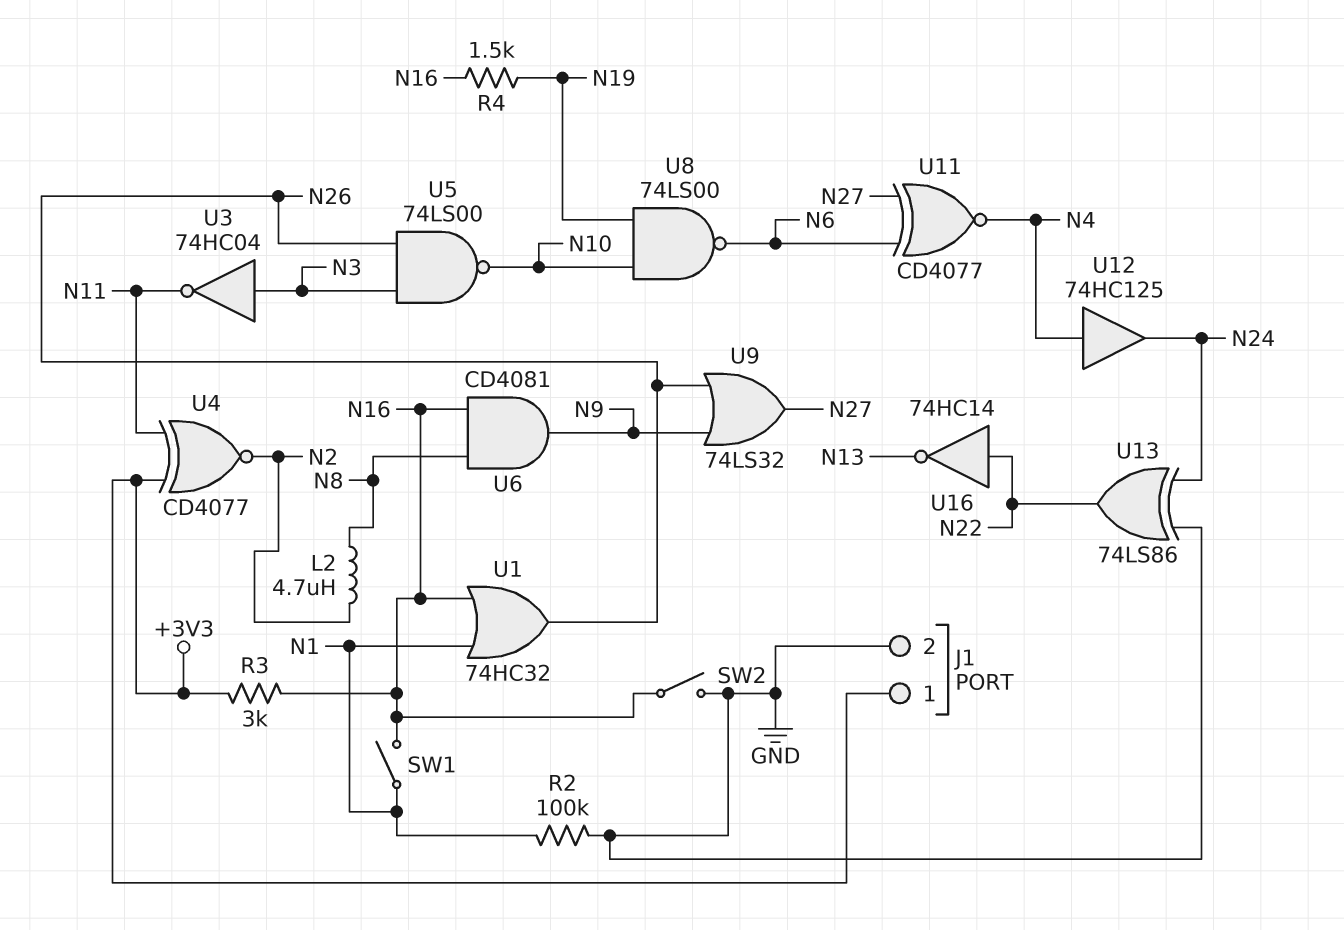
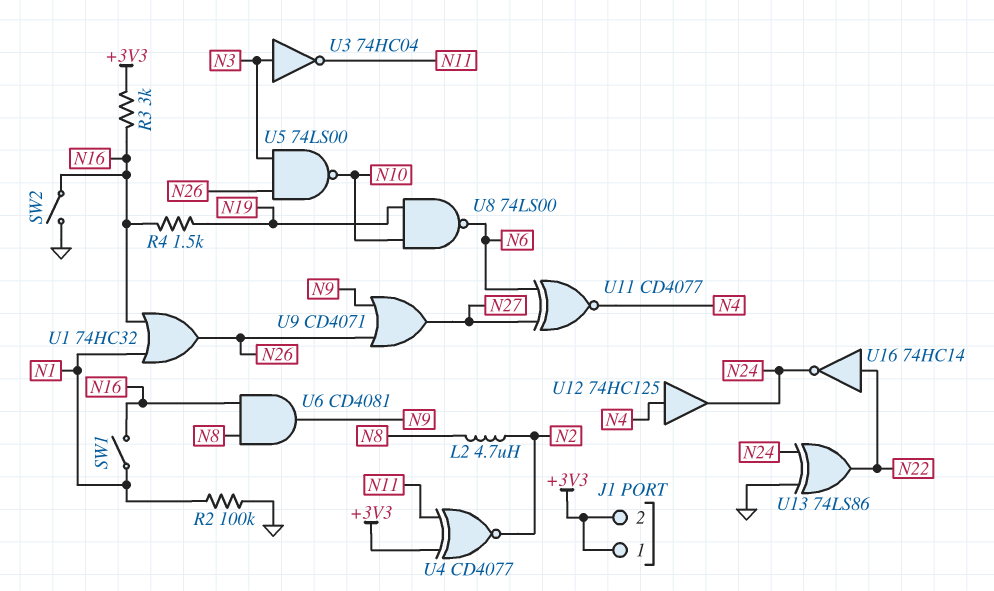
J1 pin 2: GND -> +3V3
U9: OR 74LS32 (in N9, in N26, out N27) -> OR CD4071 (in N9, in N26, out N27)
U16: NOT 74HC14 (in N22, out N13) -> NOT 74HC14 (in N22, out N24)

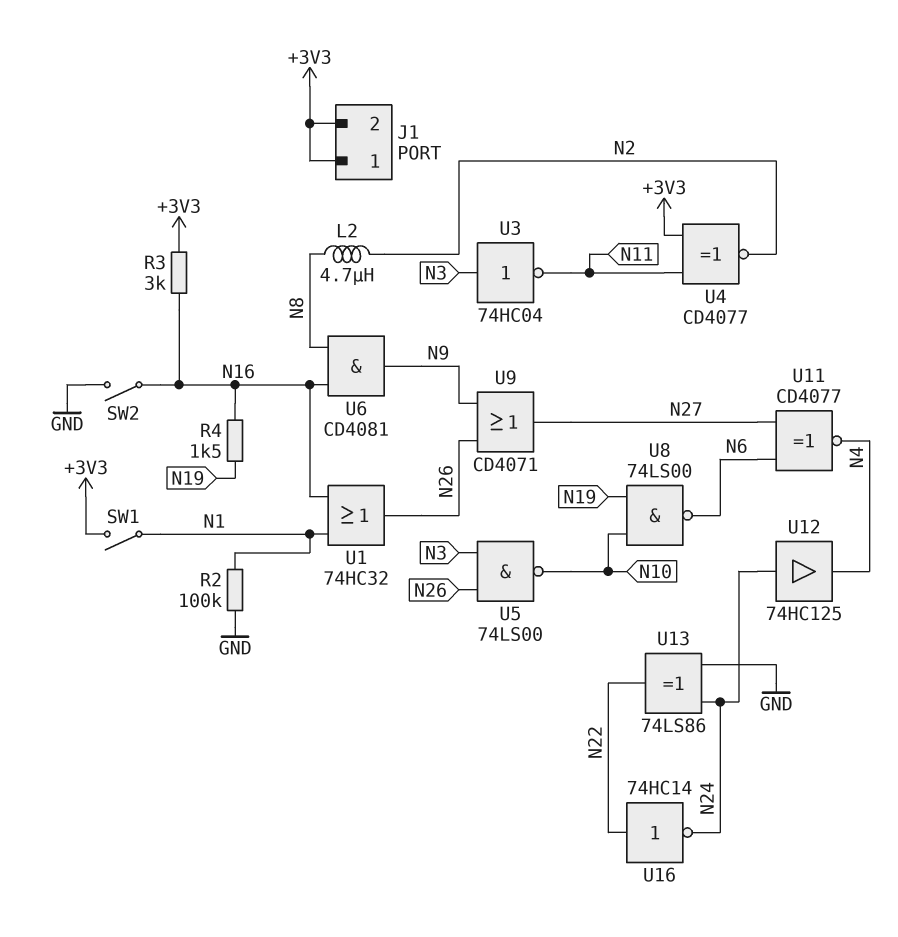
SW1: switch (N1, N16) -> switch (+3V3, N1)
U12: buffer 74HC125 (in N4, out N24) -> buffer 74HC125 (in N24, out N4)

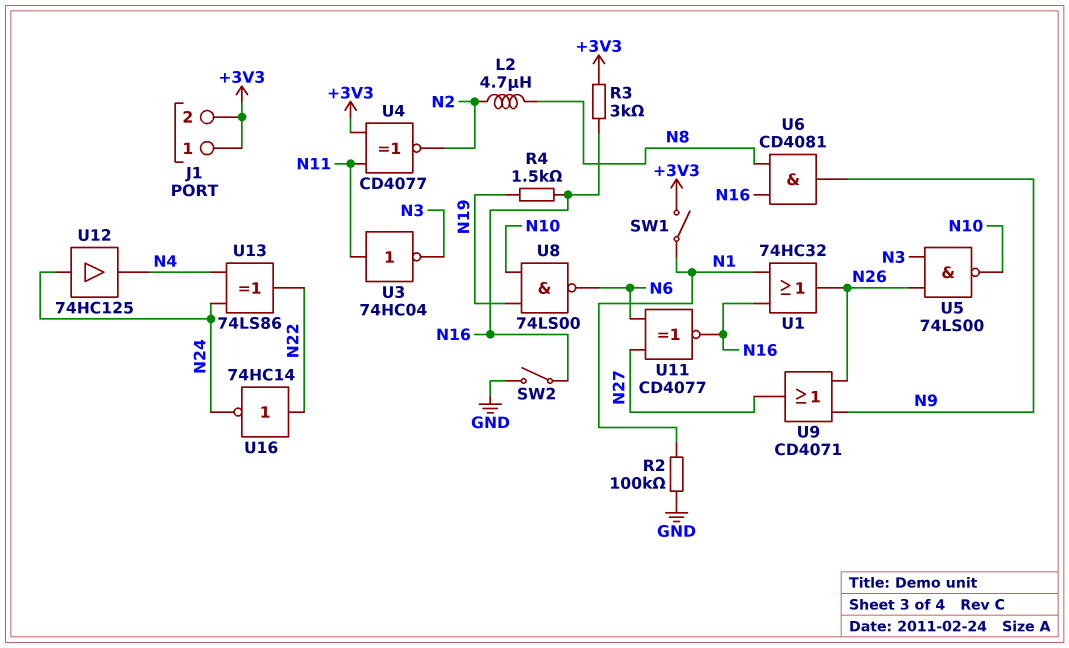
U3: NOT 74HC04 (in N3, out N11) -> NOT 74HC04 (in N11, out N3)
U11: XNOR CD4077 (in N6, in N27, out N4) -> XNOR CD4077 (in N6, in N27, out N16)
U13: XOR 74LS86 (in GND, in N24, out N22) -> XOR 74LS86 (in N4, in N24, out N22)

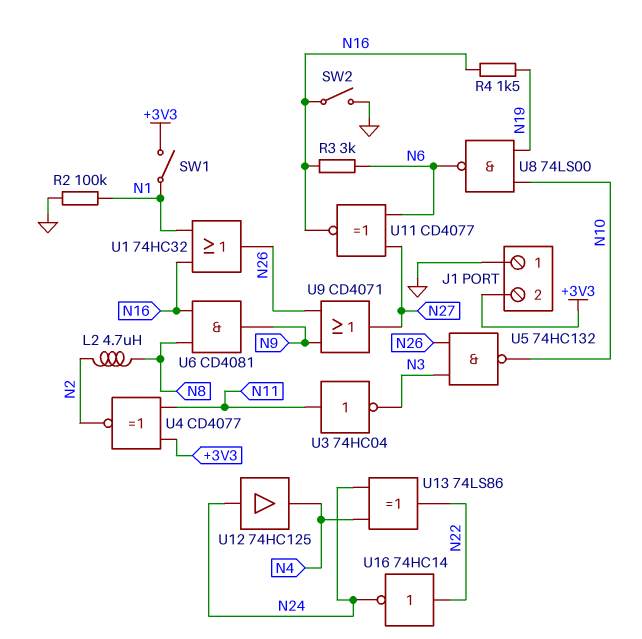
J1 pin 1: +3V3 -> GND
R3: 3k (+3V3, N16) -> 3k (N6, N16)
U5: NAND 74LS00 (in N3, in N26, out N10) -> NAND 74HC132 (in N3, in N26, out N10)

